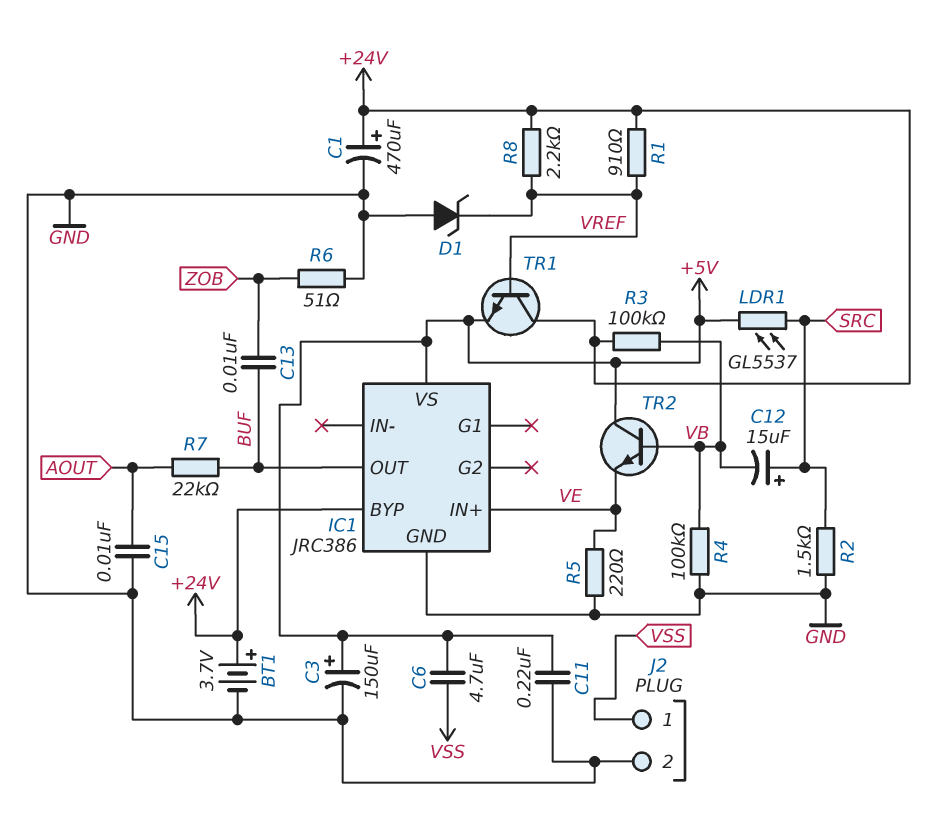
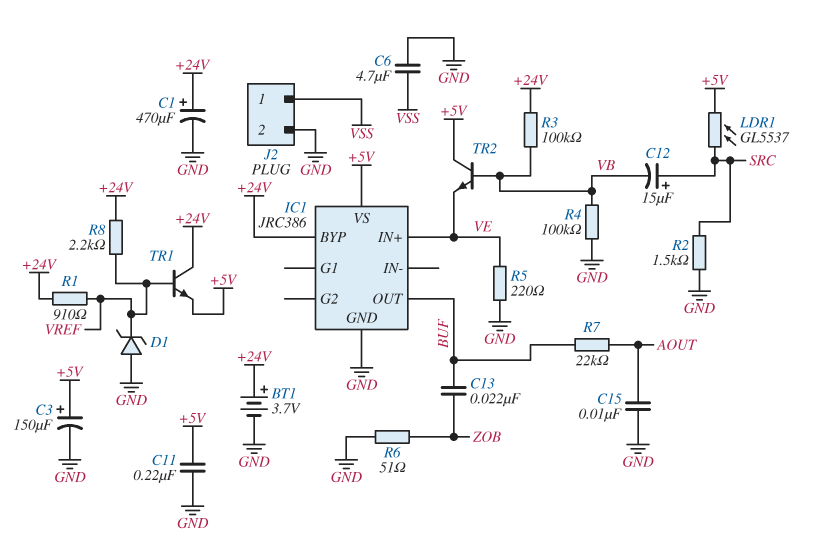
C6: 4.7uF (+5V, VSS) -> 4.7uF (GND, VSS)
C13: 10nF (BUF, ZOB) -> 22nF (BUF, ZOB)

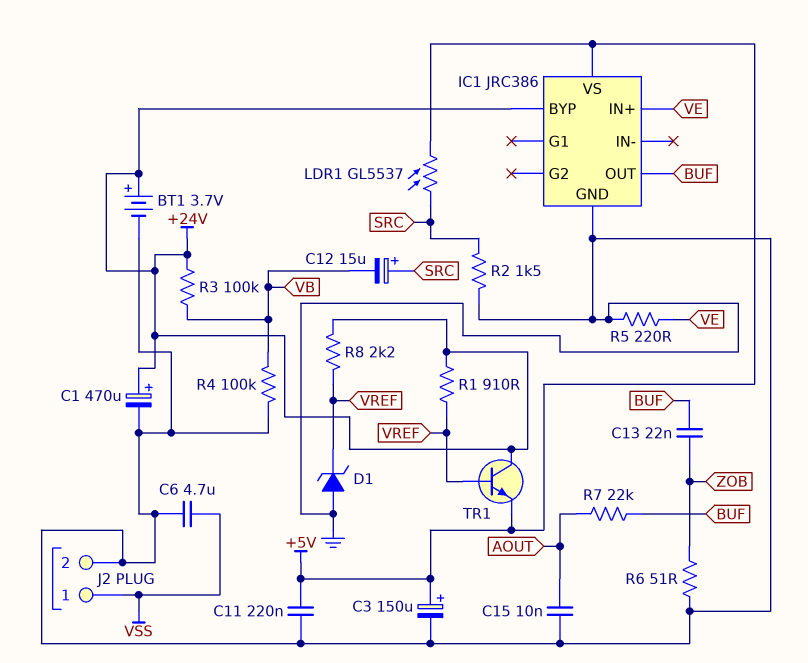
TR2: NPN (B VB, C +5V, E VE) -> none

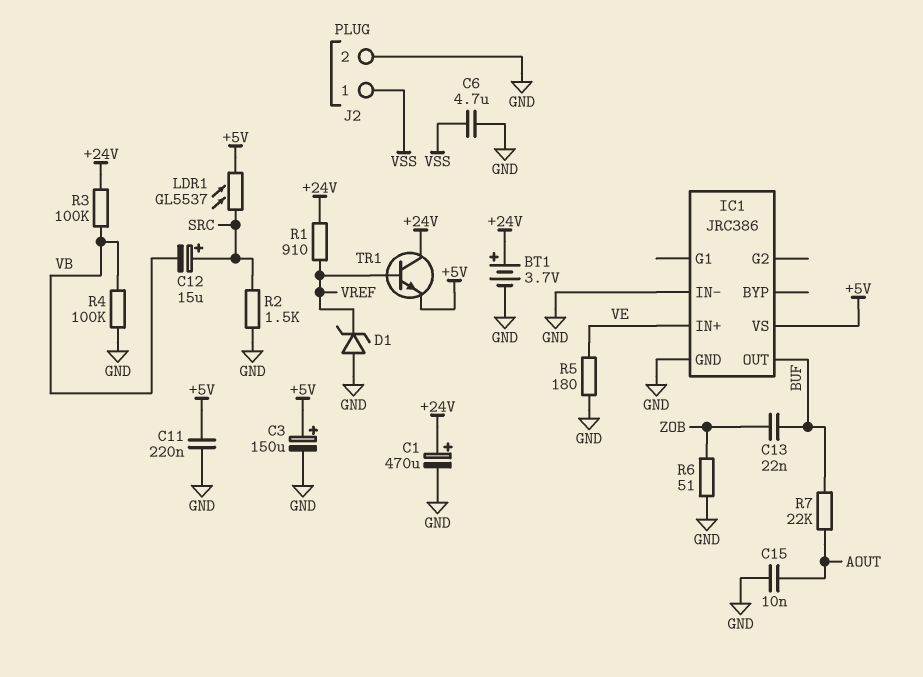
IC1 pin BYP: +24V -> none
IC1 pin IN-: none -> GND
R5: 220 (GND, VE) -> 180 (GND, VE)
R8: 2.2k (+24V, VREF) -> none

